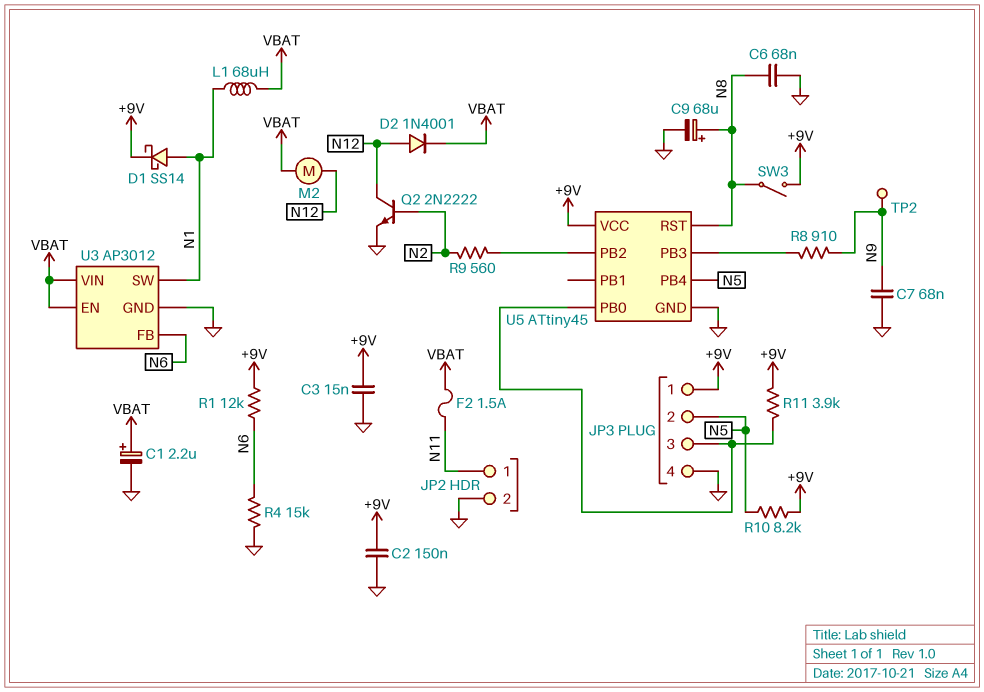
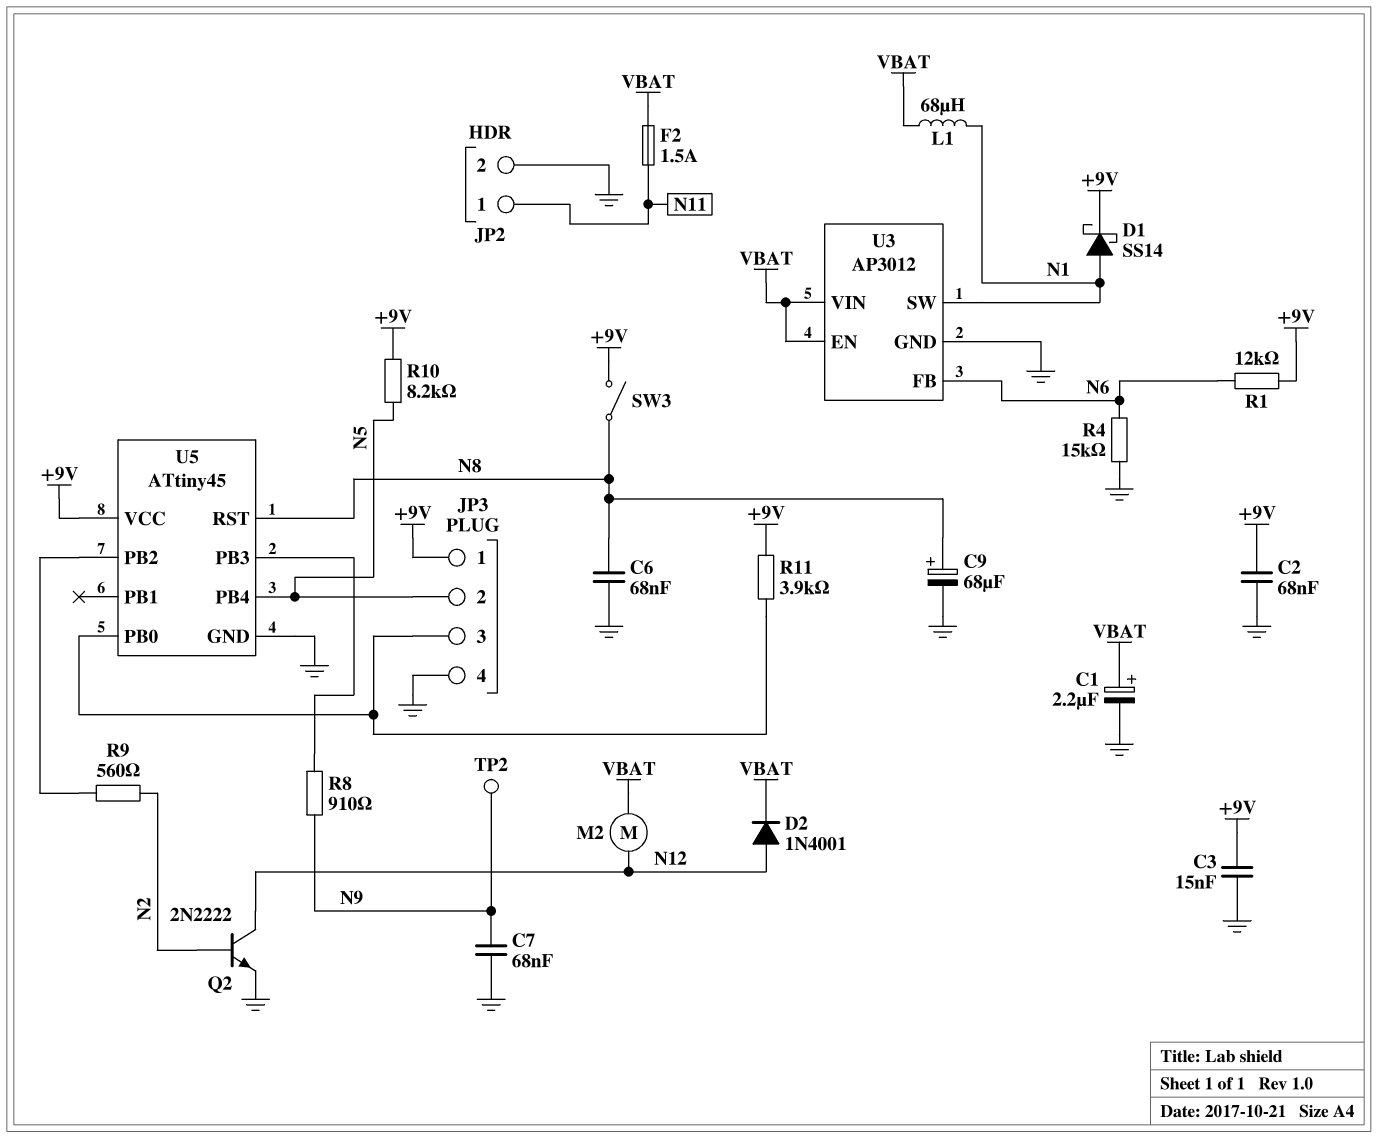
C2: 150nF (+9V, GND) -> 68nF (+9V, GND)

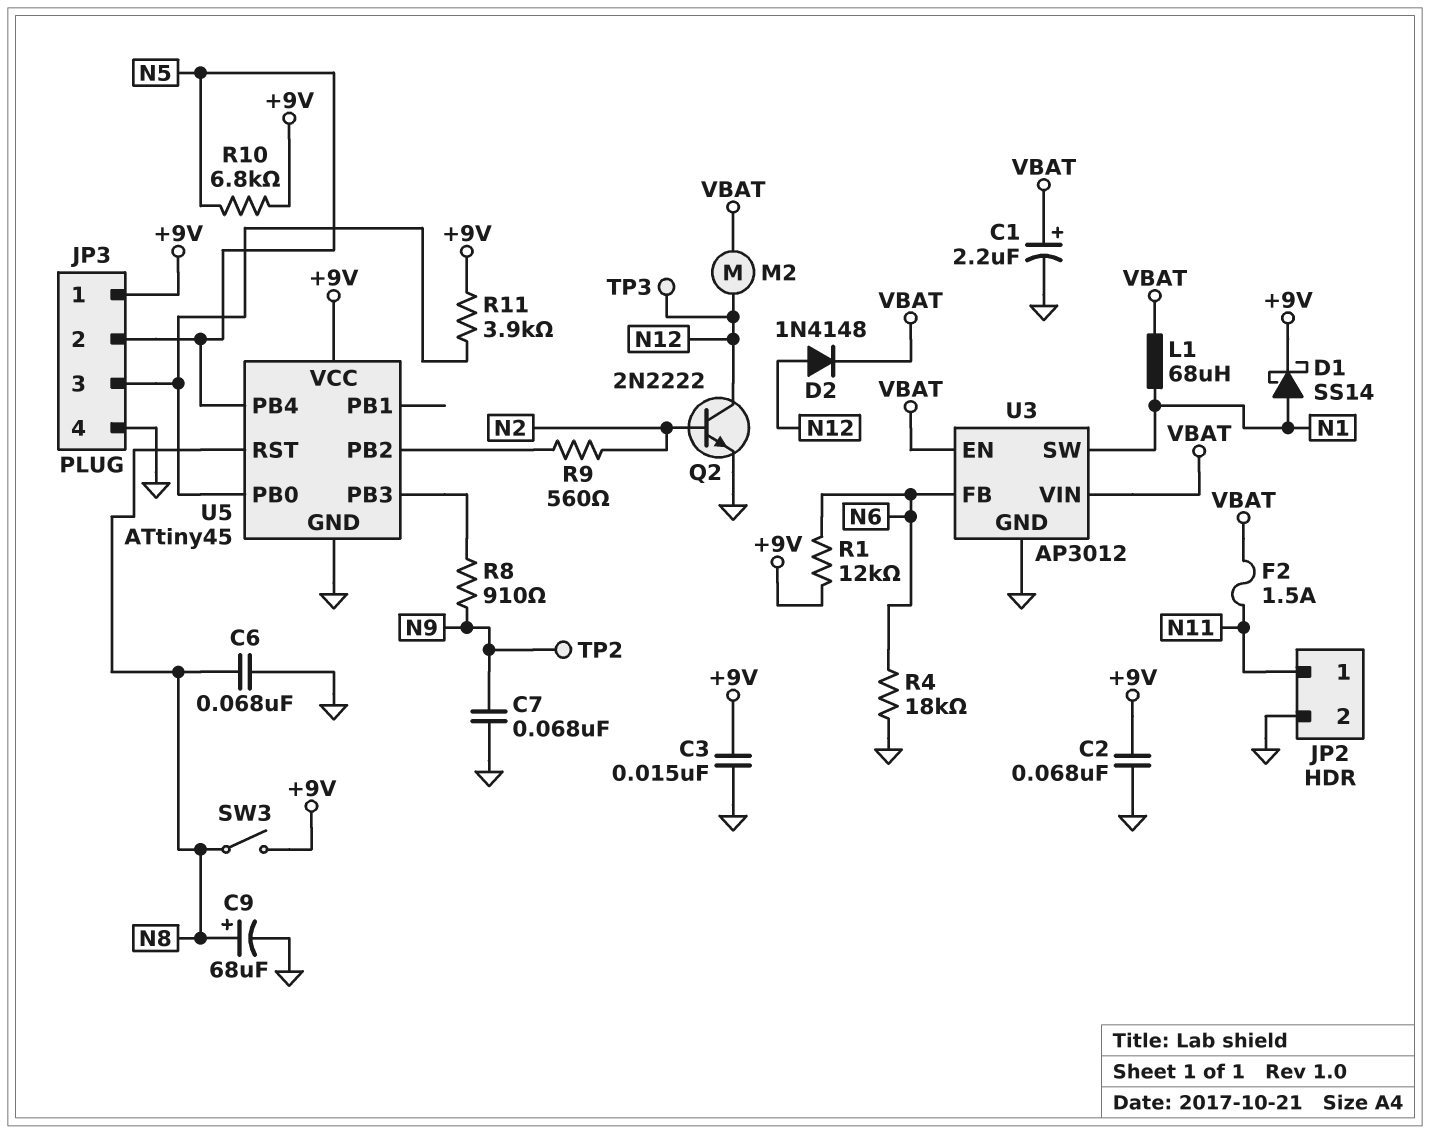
D2: diode 1N4001 (A N12, K VBAT) -> diode 1N4148 (A N12, K VBAT)
R4: 15k (GND, N6) -> 18k (GND, N6)
R10: 8.2k (+9V, N5) -> 6.8k (+9V, N5)
TP3: none -> test point (N12)

